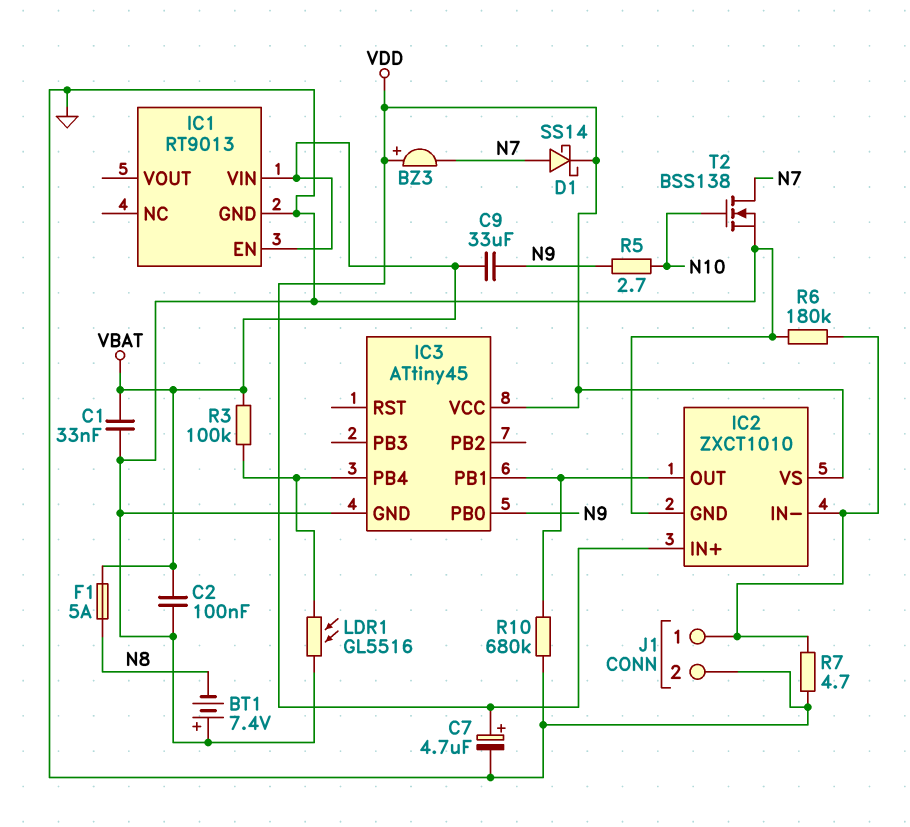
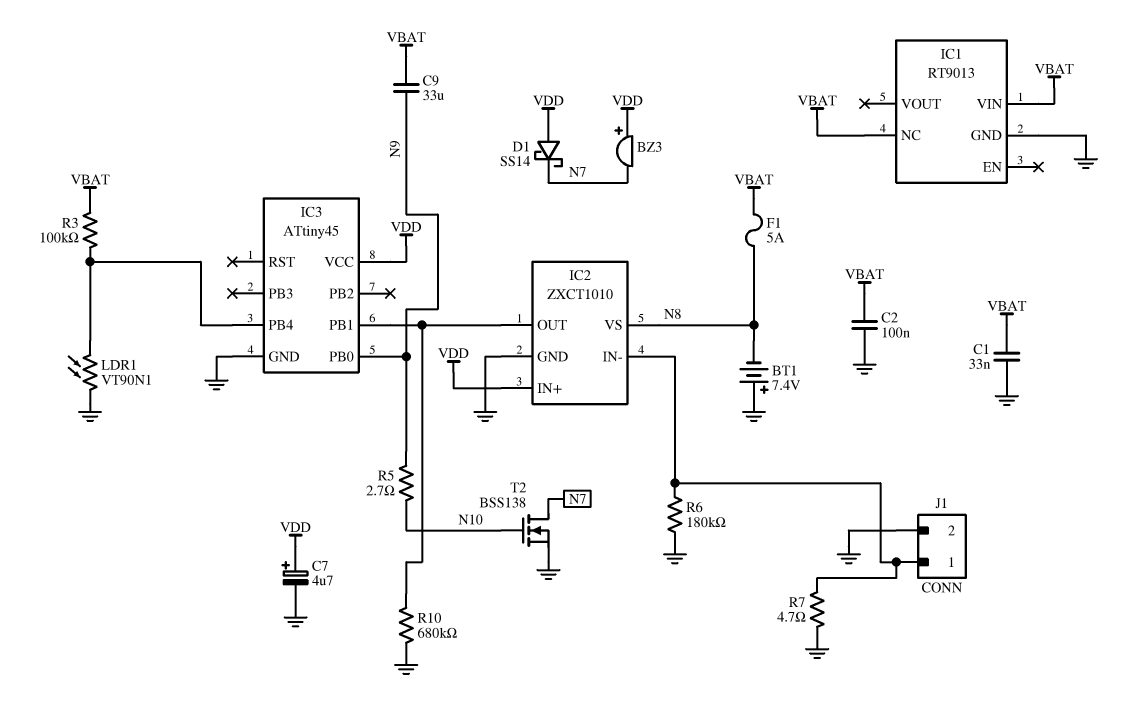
D1: schottky SS14 (A N7, K VDD) -> schottky SS14 (A VDD, K N7)
IC1 pin EN: VBAT -> none
IC1 pin NC: none -> VBAT
IC2 pin VS: VDD -> N8
LDR1: GL5516 (GND, IC3/PB4) -> VT90N1 (GND, IC3/PB4)

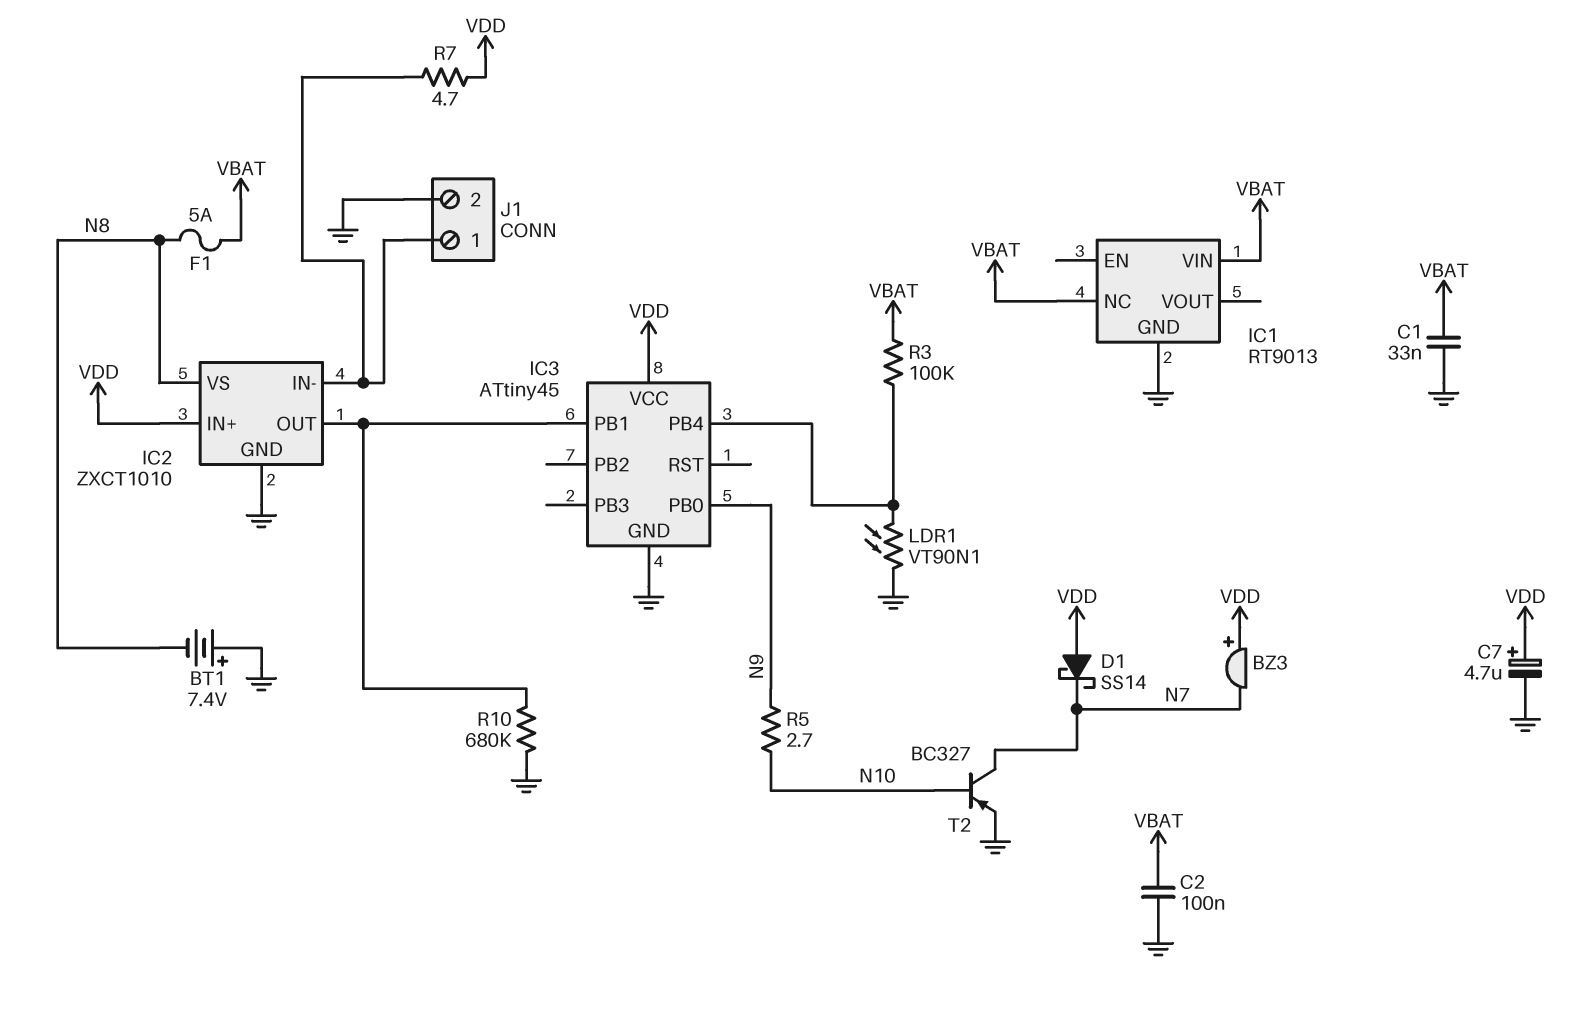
C9: 33uF (N9, VBAT) -> none
R6: 180k (GND, IC2/IN-) -> none
R7: 4.7 (GND, IC2/IN-) -> 4.7 (IC2/IN-, VDD)
T2: NMOS BSS138 (G N10, D N7, S GND) -> PNP BC327 (B N10, C N7, E GND)

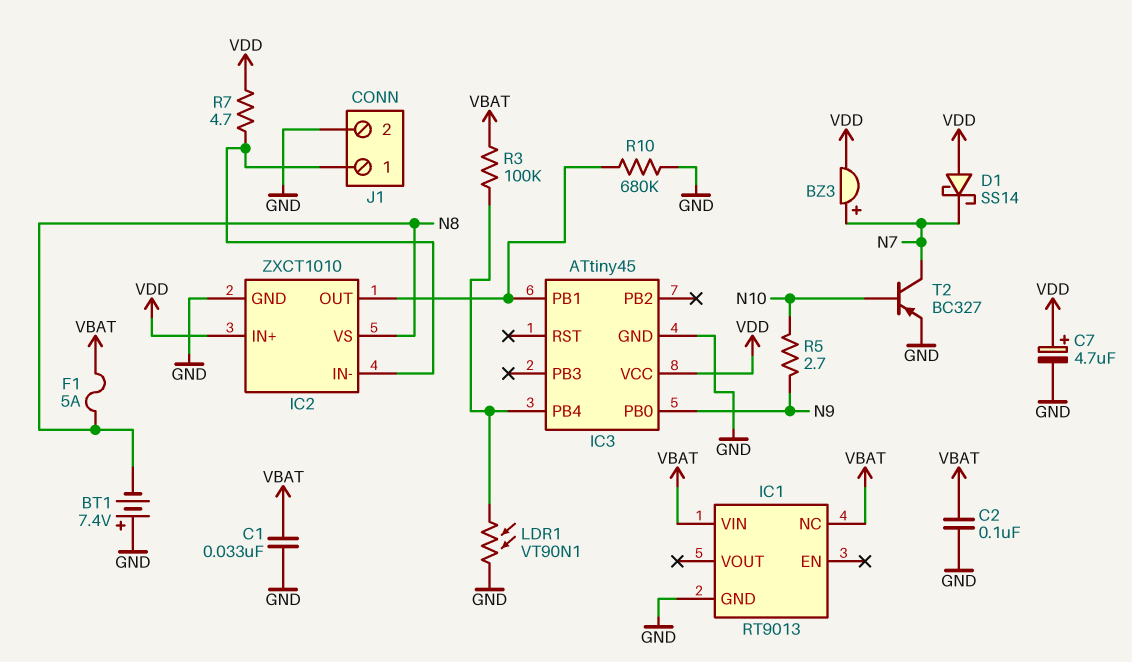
BZ3: buzzer (plus VDD, minus N7) -> buzzer (plus N7, minus VDD)

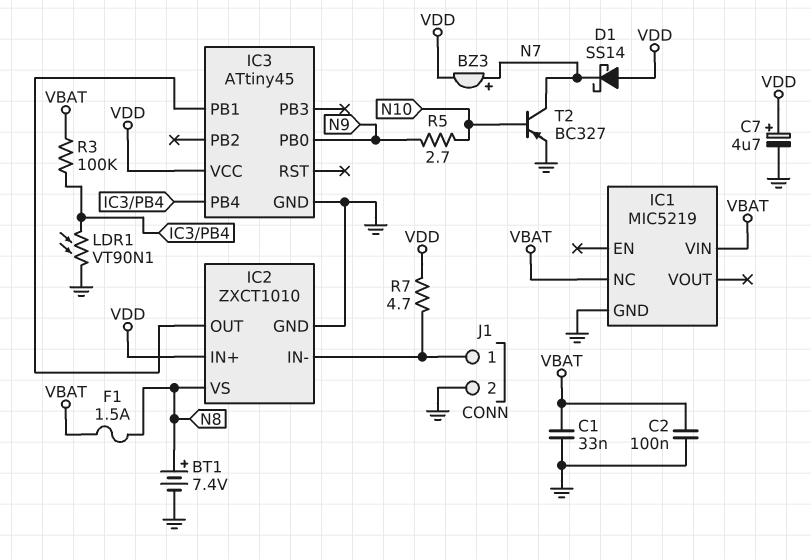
BT1: 7.4V (plus GND, minus N8) -> 7.4V (plus N8, minus GND)
F1: 5A (N8, VBAT) -> 1.5A (N8, VBAT)
IC1: RT9013 -> MIC5219
R10: 680k (GND, IC2/OUT) -> none

